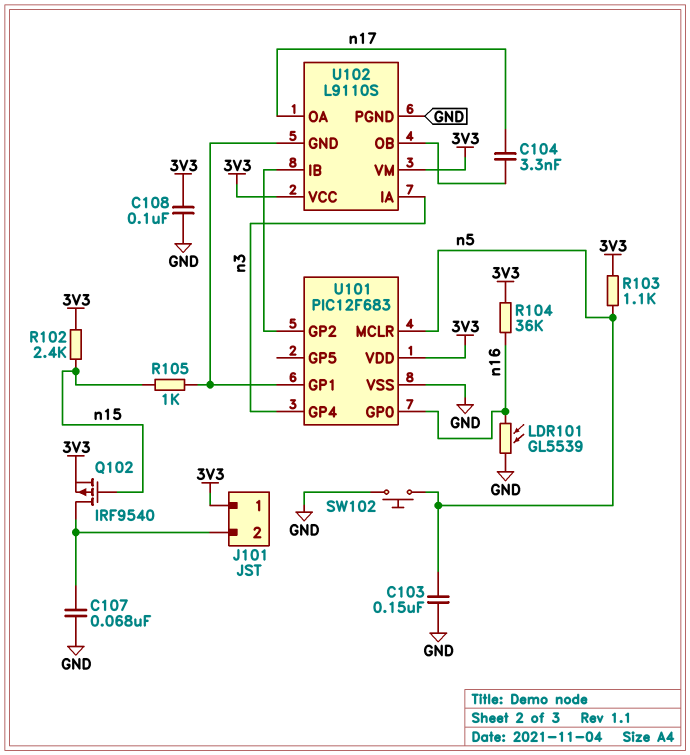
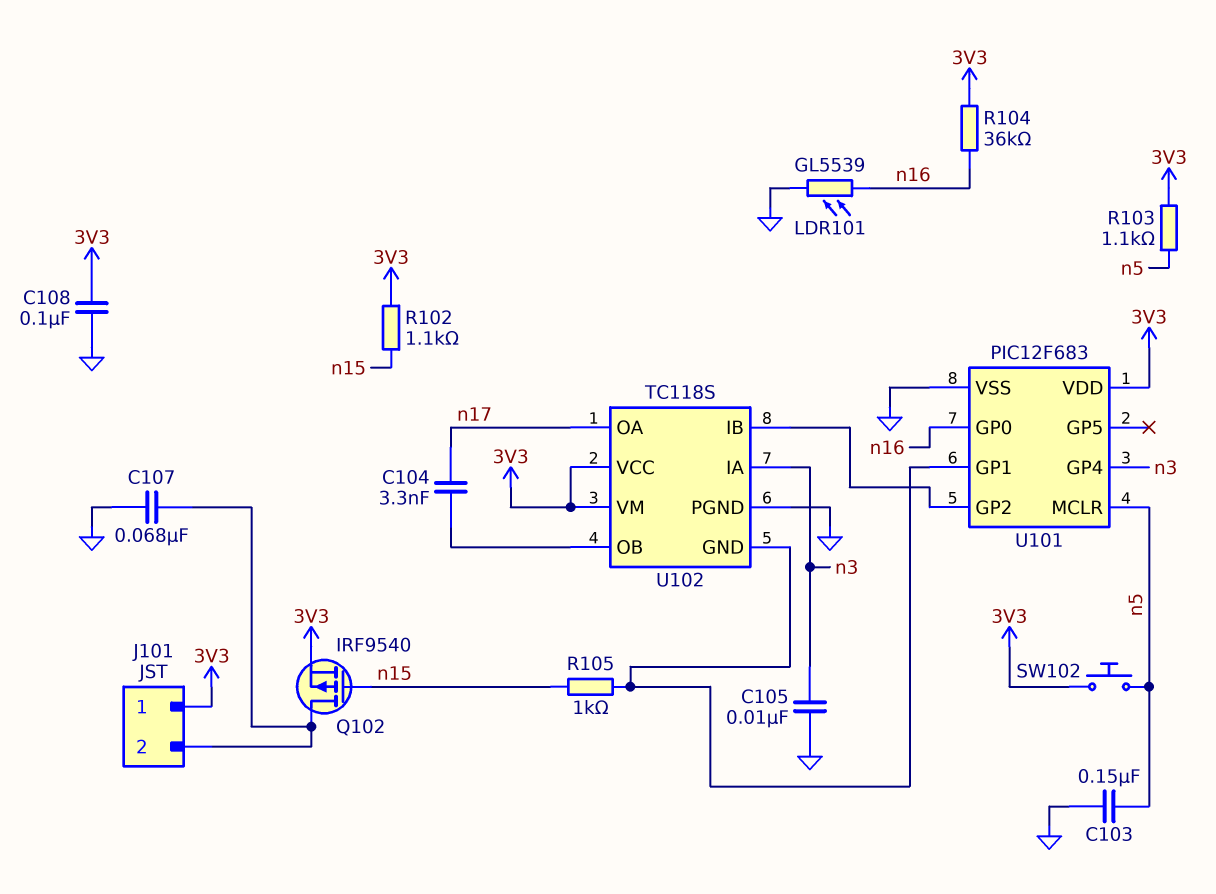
C105: none -> 10nF (GND, n3)
R102: 2.4k (3V3, n15) -> 1.1k (3V3, n15)
SW102: button (GND, n5) -> button (3V3, n5)
U102: L9110S -> TC118S

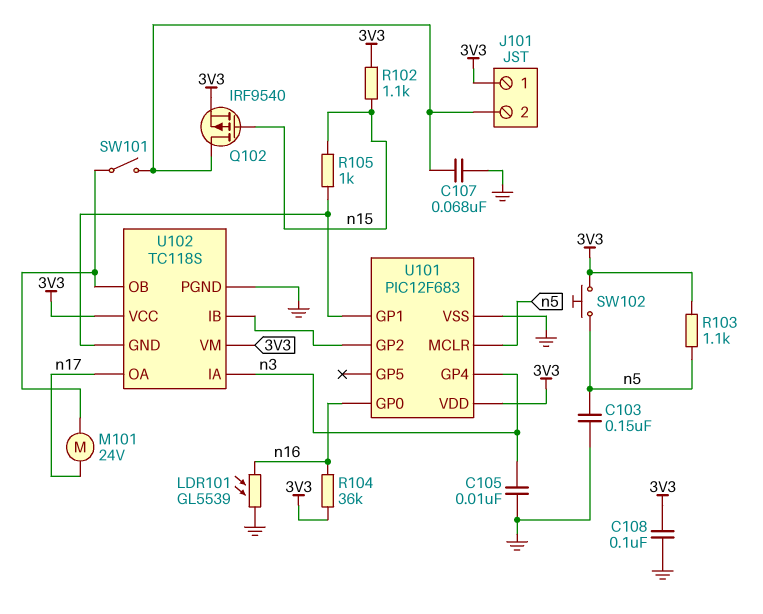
C104: 3.3nF (U102/OB, n17) -> none
M101: none -> motor 24V (U102/OB, n17)
SW101: none -> switch (J101/2, U102/OB)

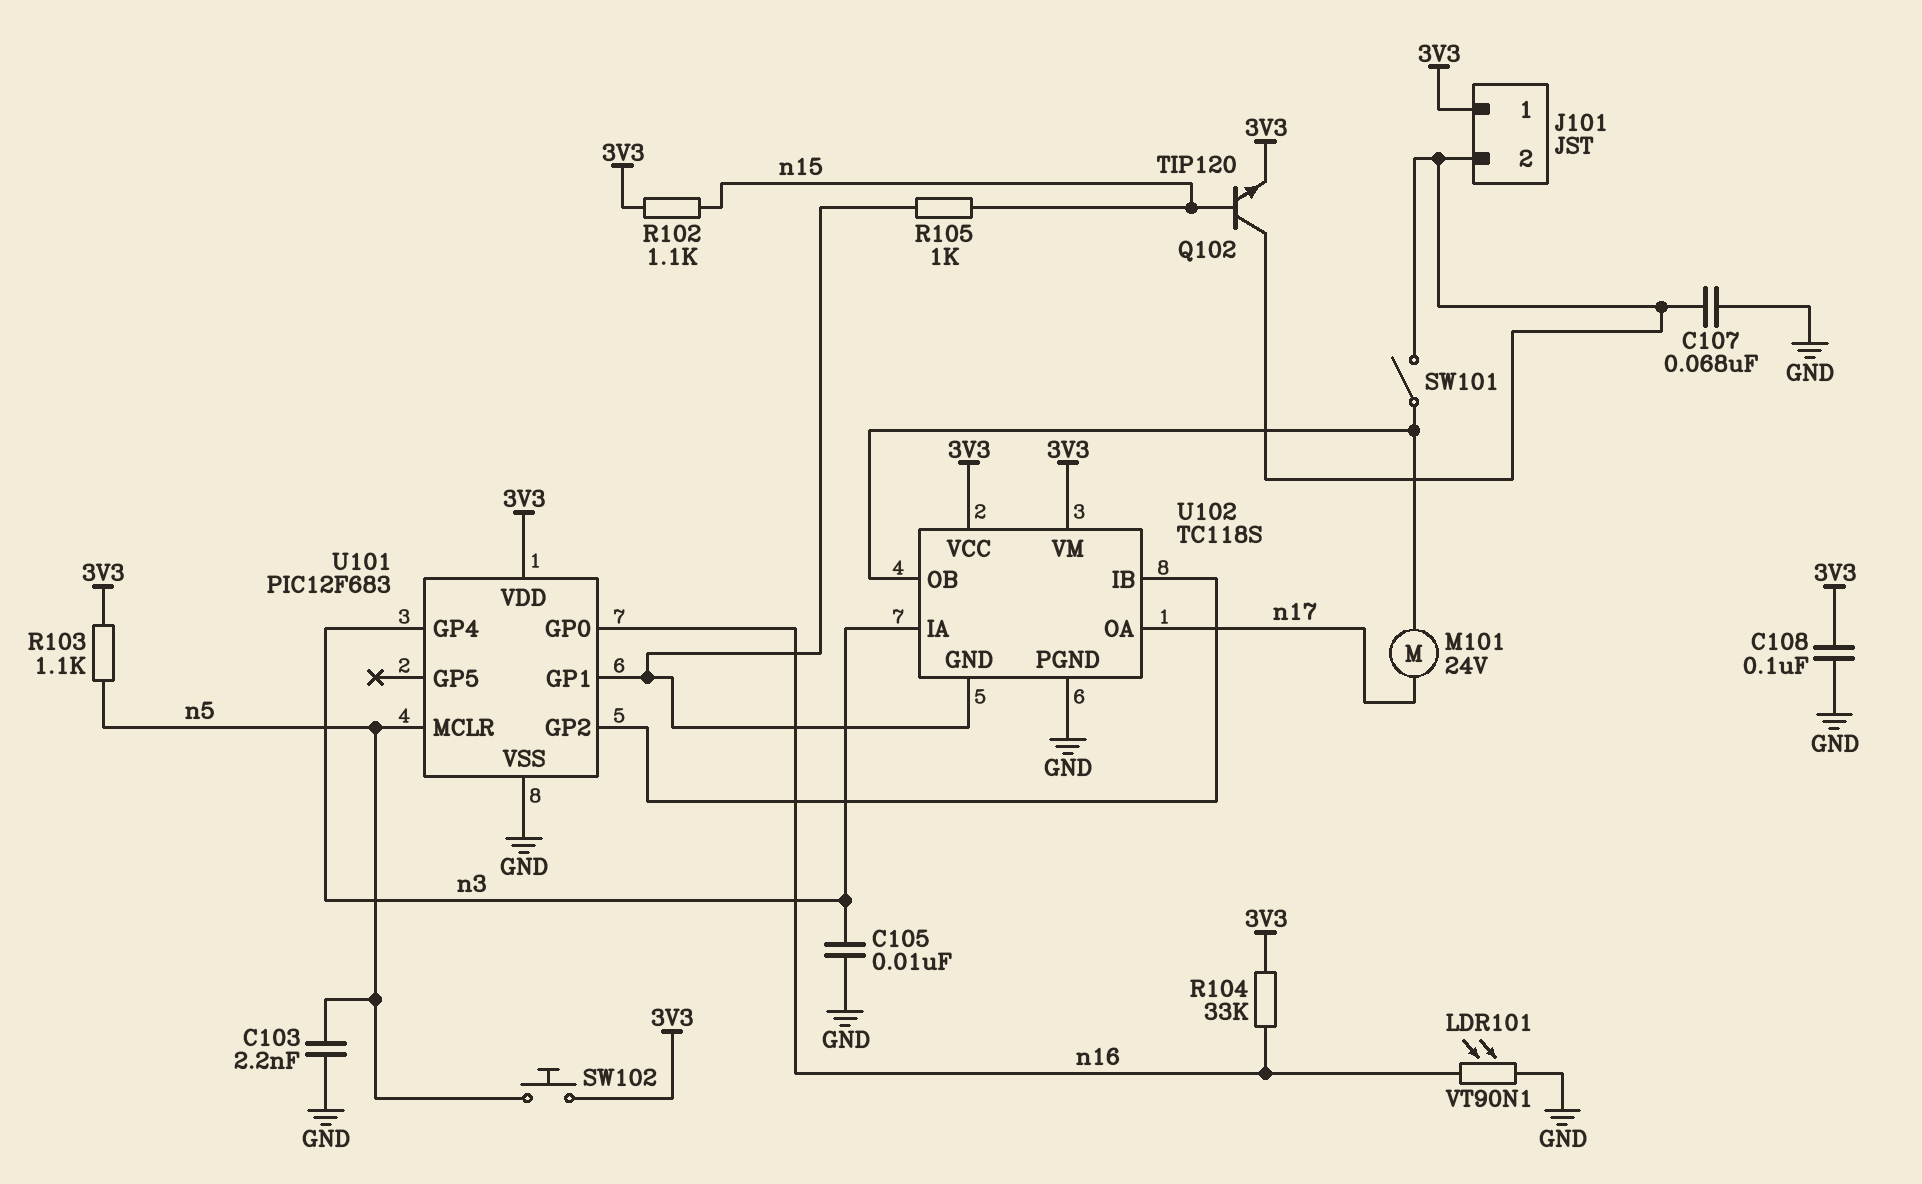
C103: 150nF (GND, n5) -> 2.2nF (GND, n5)
LDR101: GL5539 (GND, n16) -> VT90N1 (GND, n16)
Q102: PMOS IRF9540 (G n15, D J101/2, S 3V3) -> NPN TIP120 (B n15, C J101/2, E 3V3)
R104: 36k (3V3, n16) -> 33k (3V3, n16)

